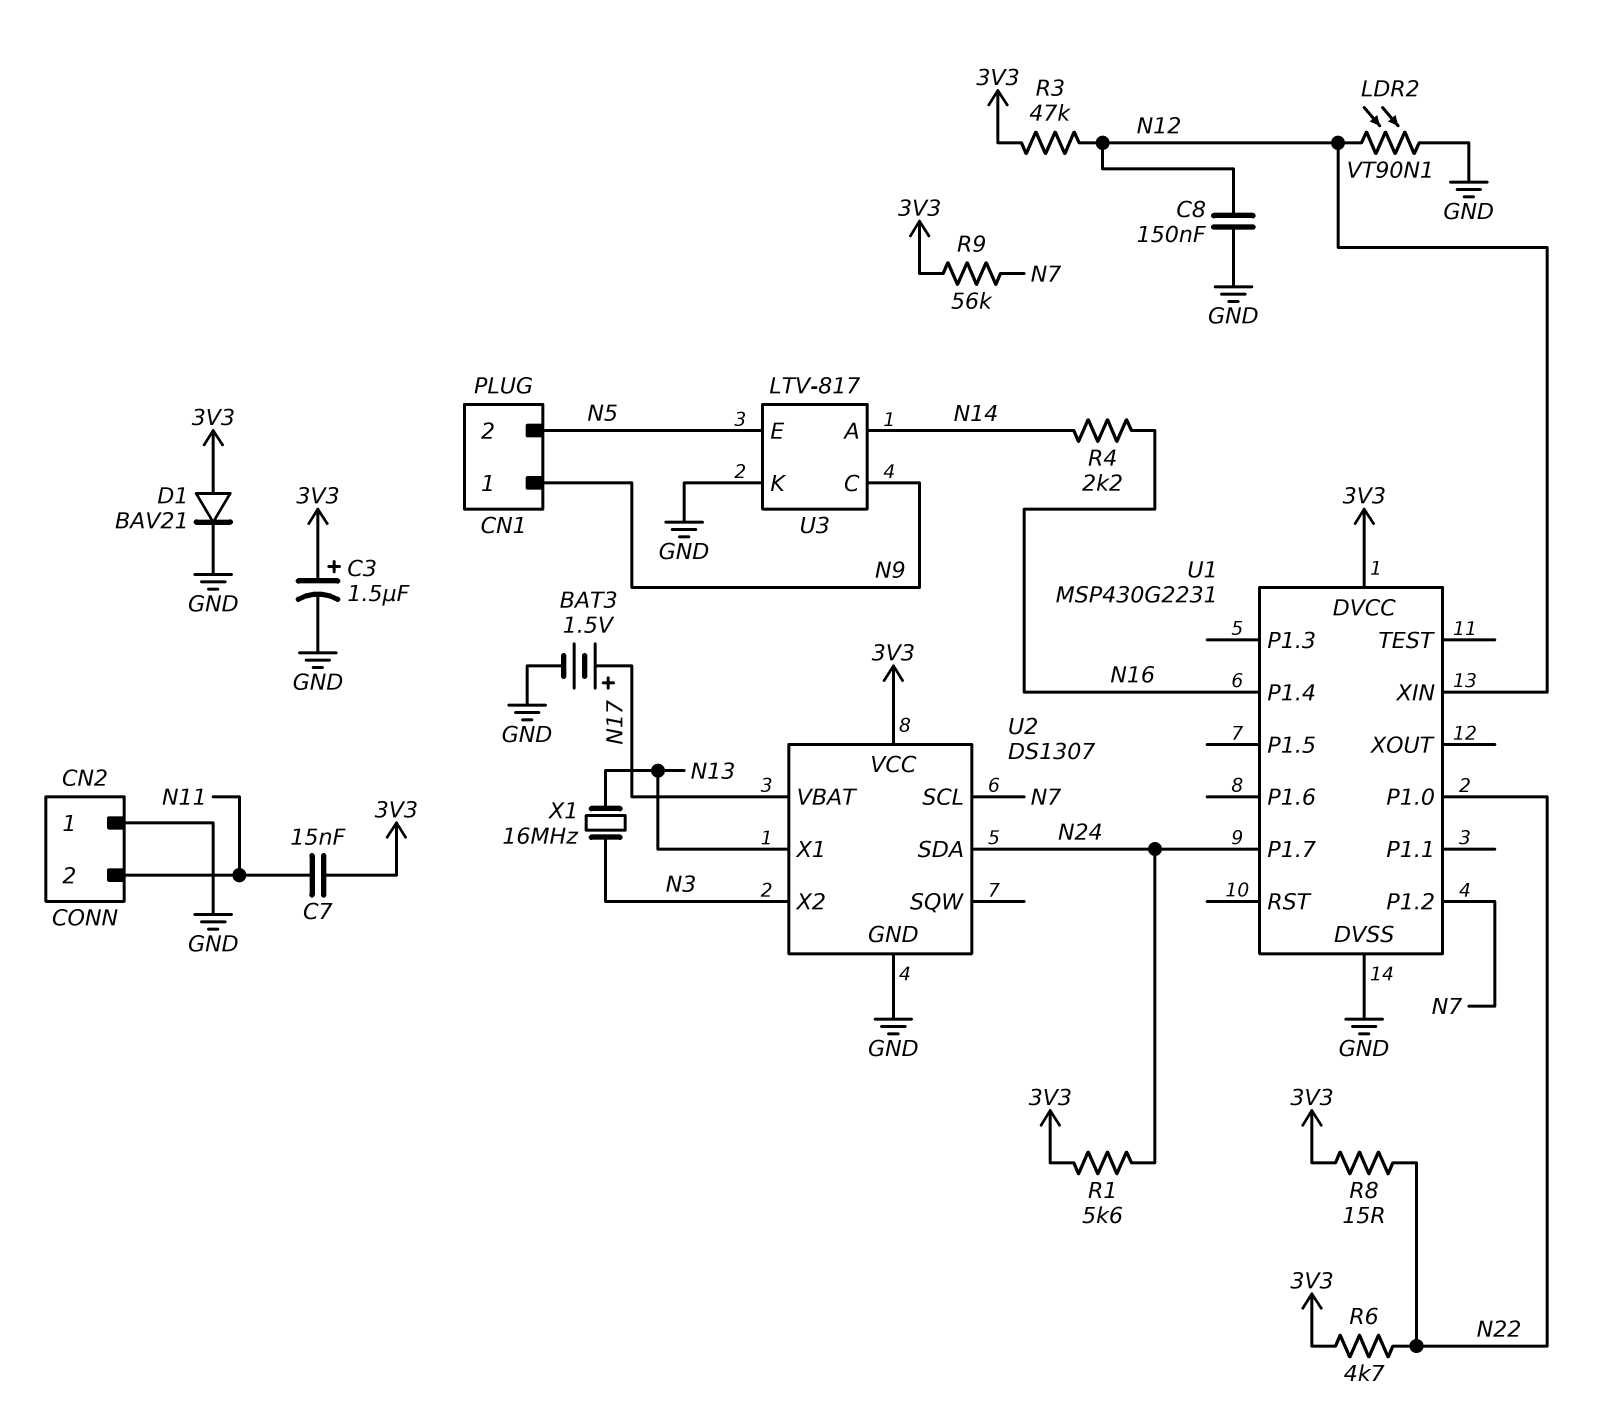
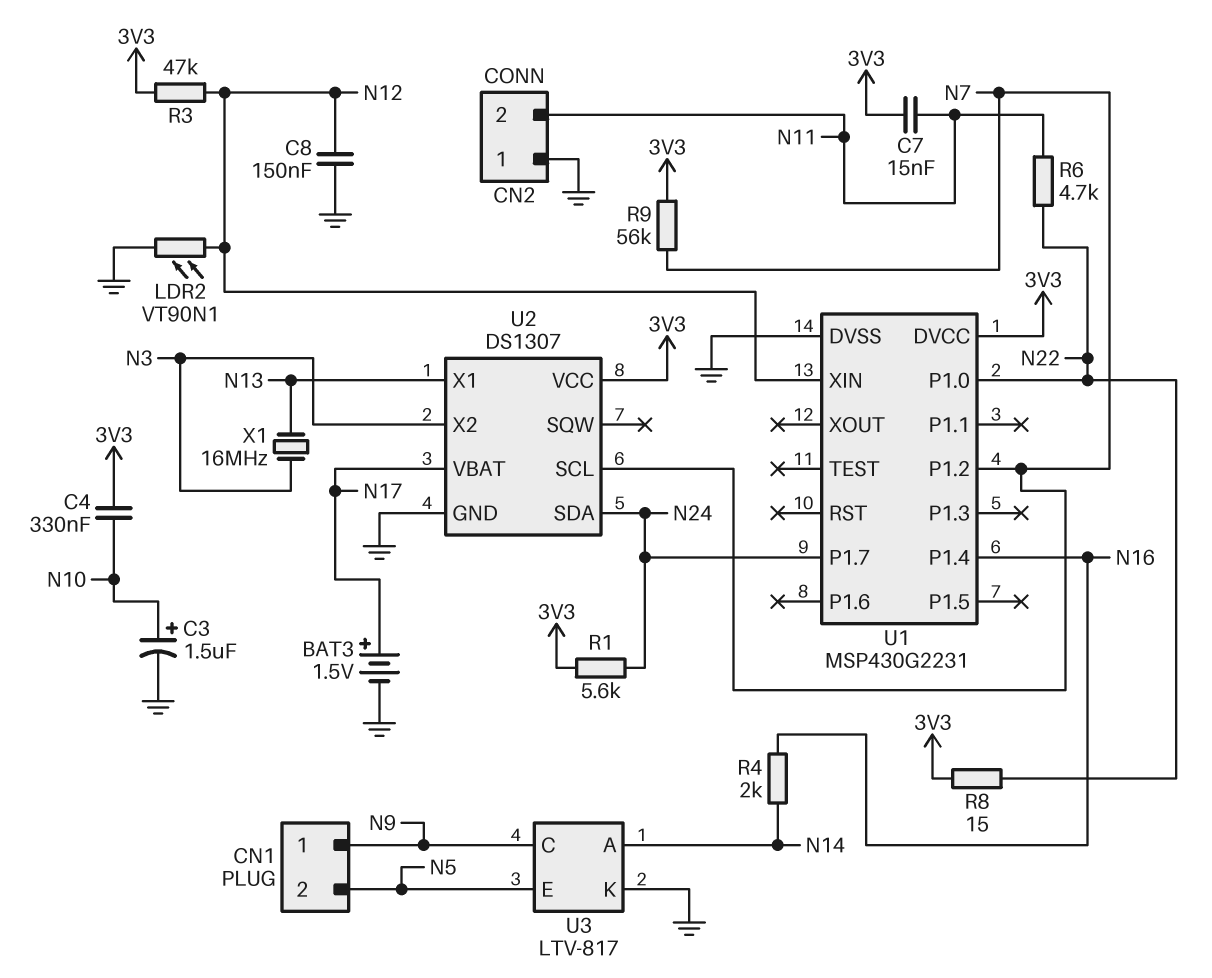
C3: 1.5uF (plus 3V3, minus GND) -> 1.5uF (plus N10, minus GND)
C4: none -> 330nF (3V3, N10)
D1: diode BAV21 (A 3V3, K GND) -> none
R4: 2.2k (N14, N16) -> 2k (N14, N16)
R6: 4.7k (3V3, N22) -> 4.7k (N11, N22)

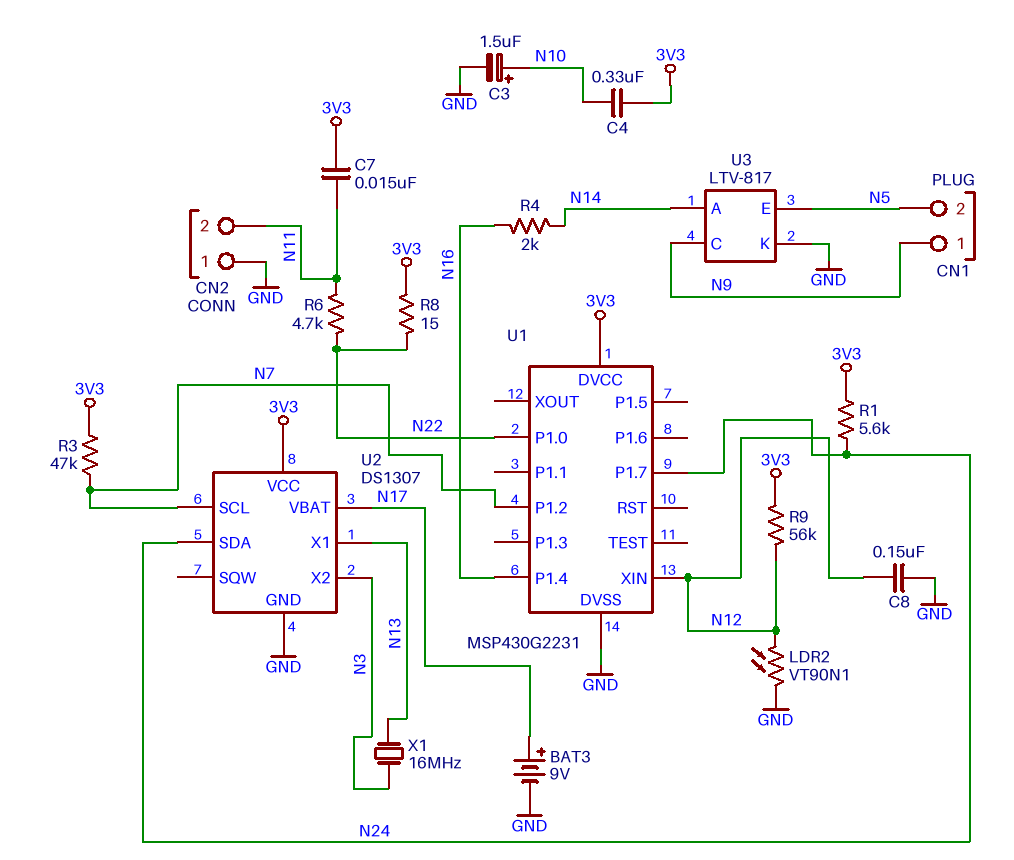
BAT3: 1.5V (plus N17, minus GND) -> 9V (plus N17, minus GND)
R3: 47k (3V3, N12) -> 47k (3V3, N7)
R9: 56k (3V3, N7) -> 56k (3V3, N12)

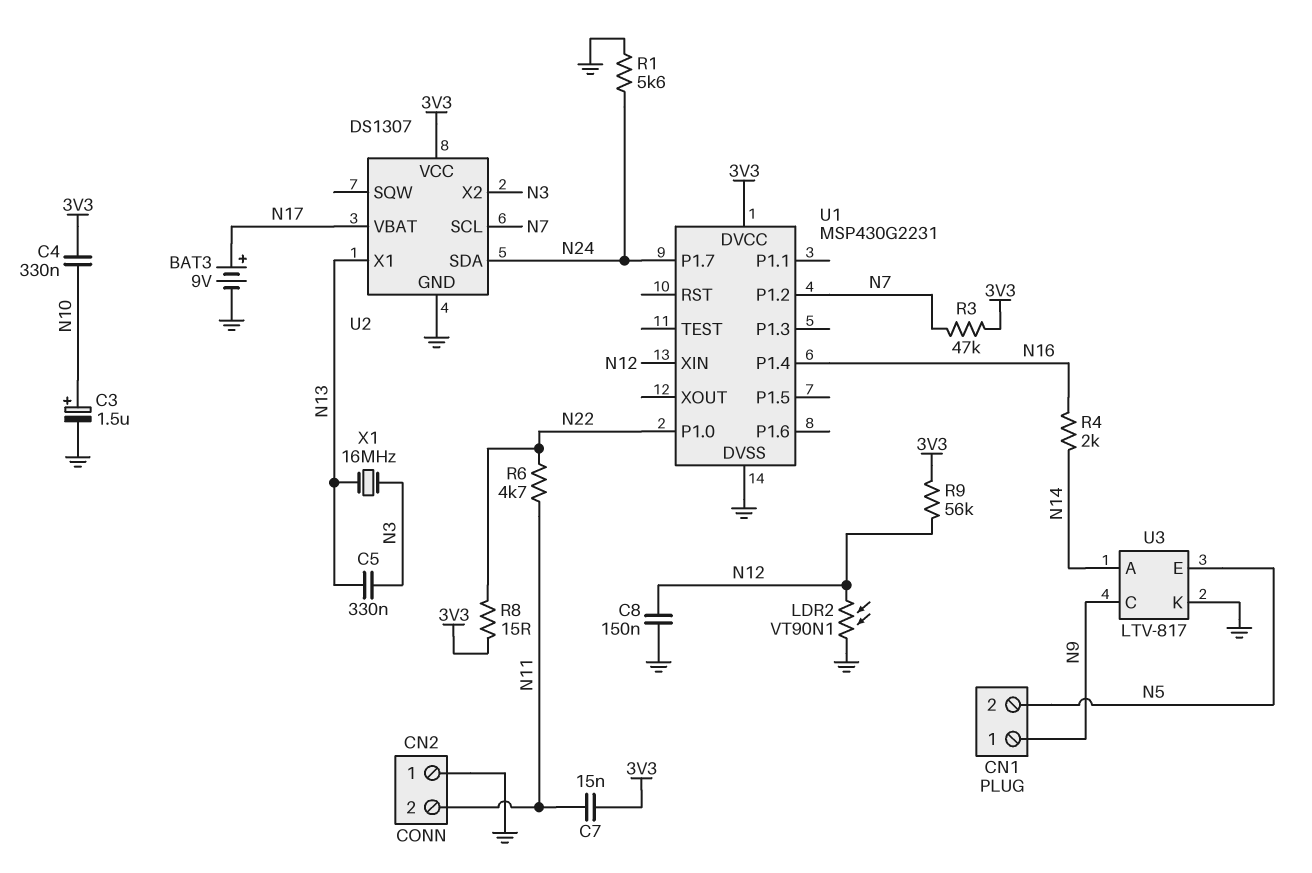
C5: none -> 330nF (N3, N13)
R1: 5.6k (3V3, N24) -> 5.6k (GND, N24)

